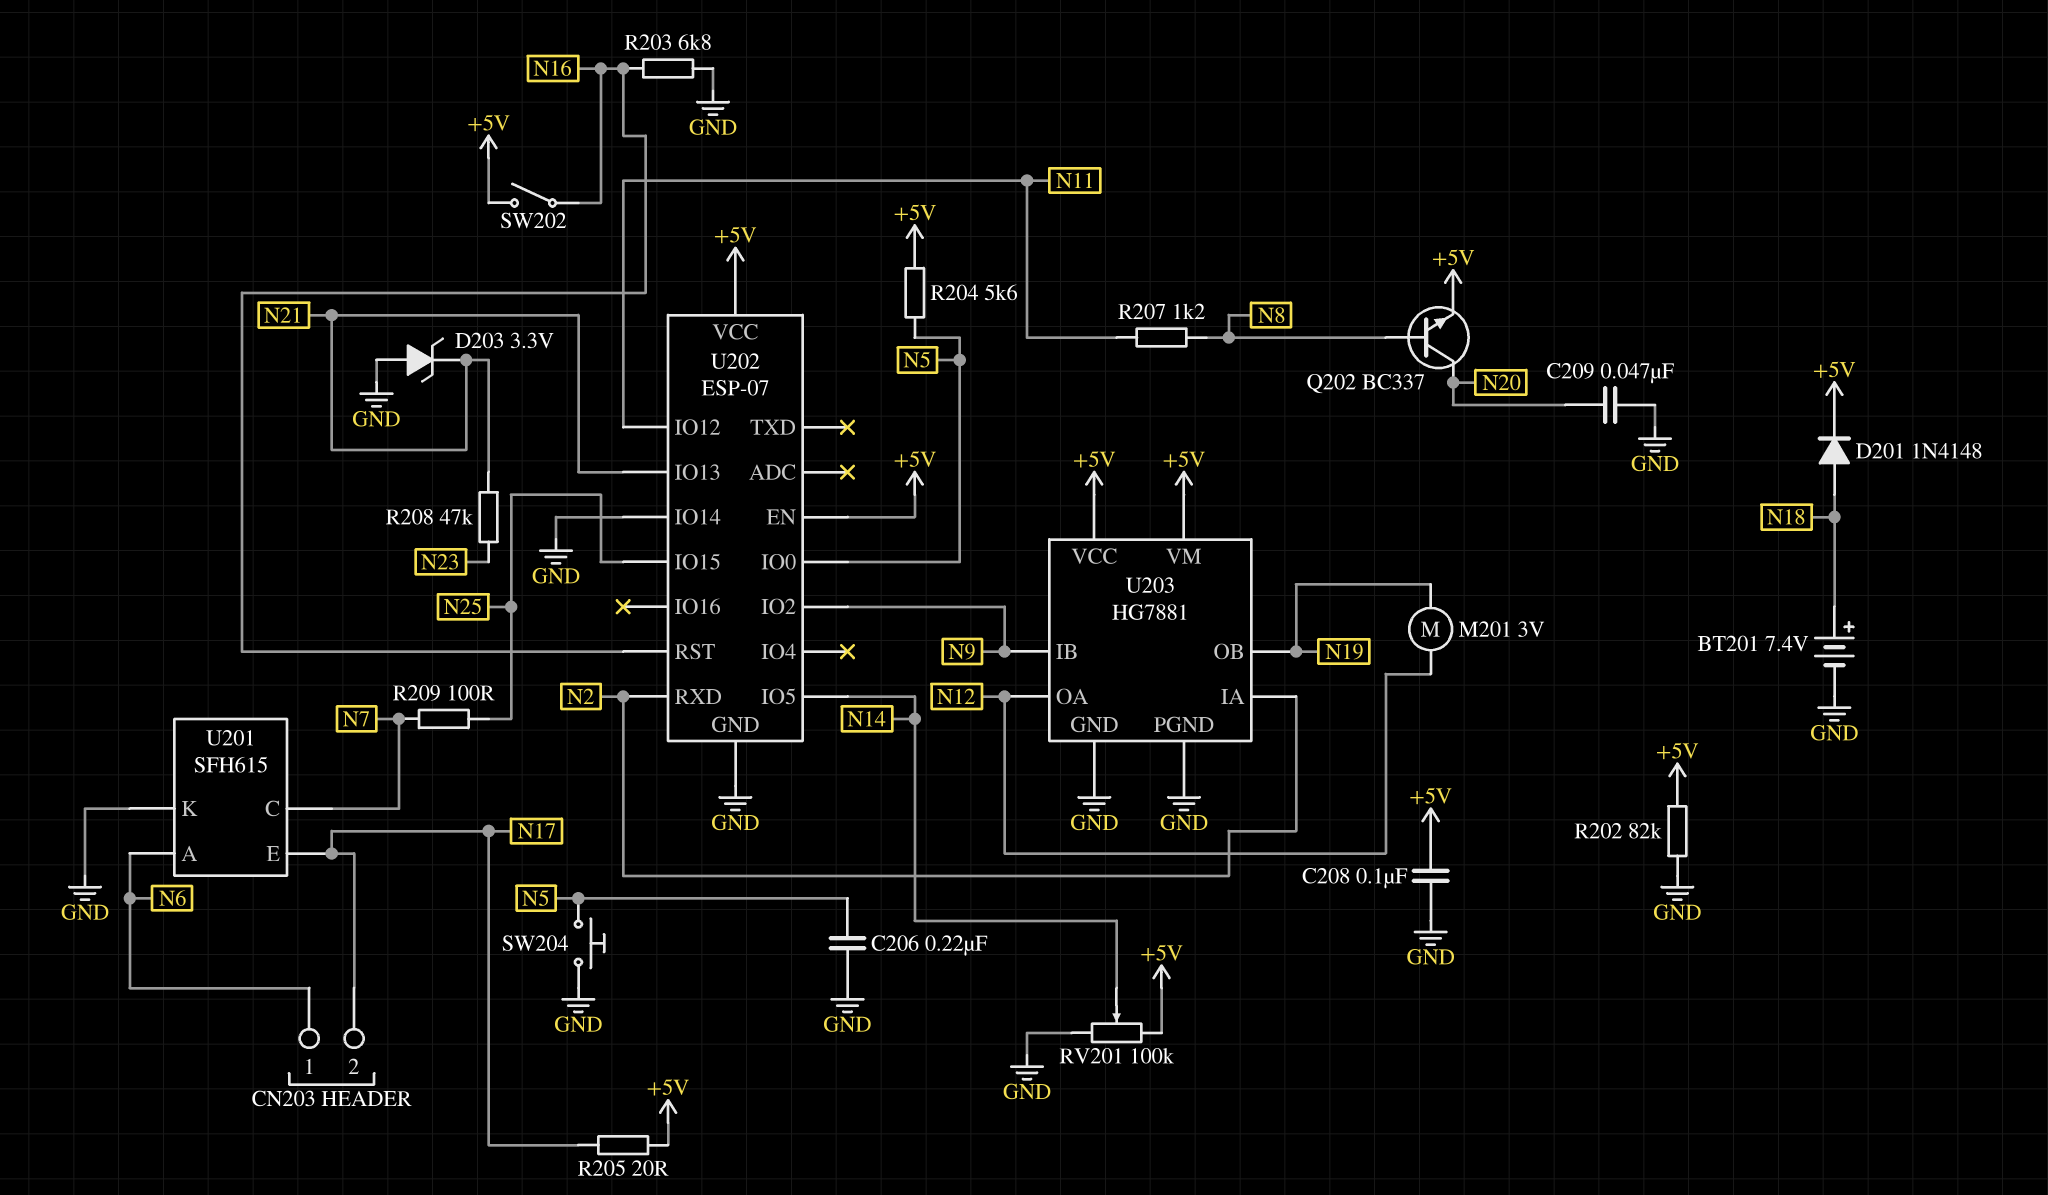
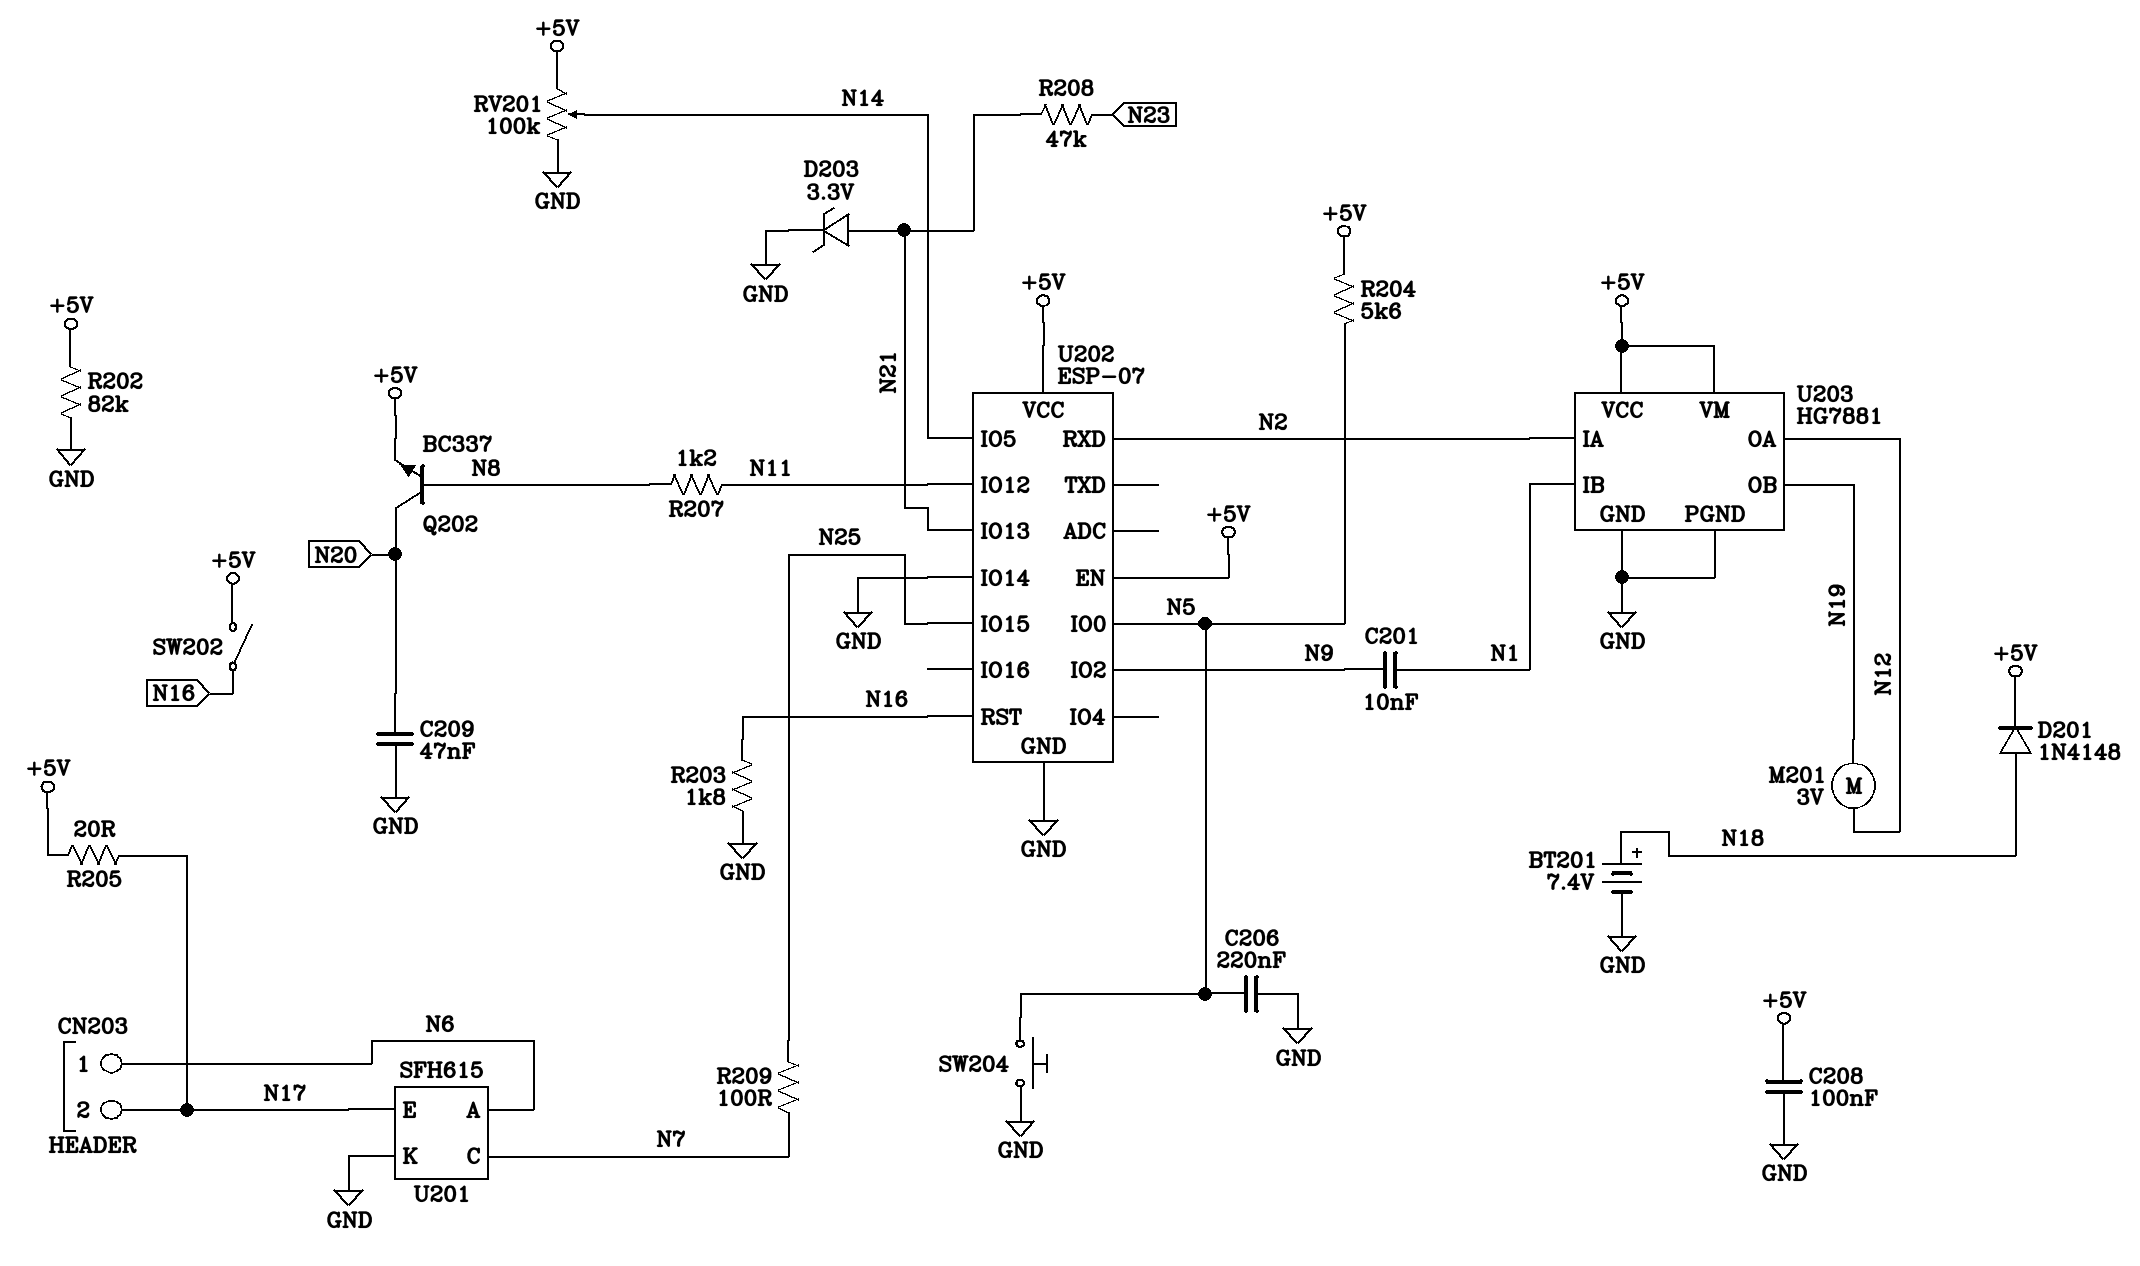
C201: none -> 10nF (N1, N9)
D203: zener 3.3V (A GND, K N21) -> zener 3.3V (A N21, K GND)
R203: 6.8k (GND, N16) -> 1.8k (GND, N16)
U203 pin IB: N9 -> N1

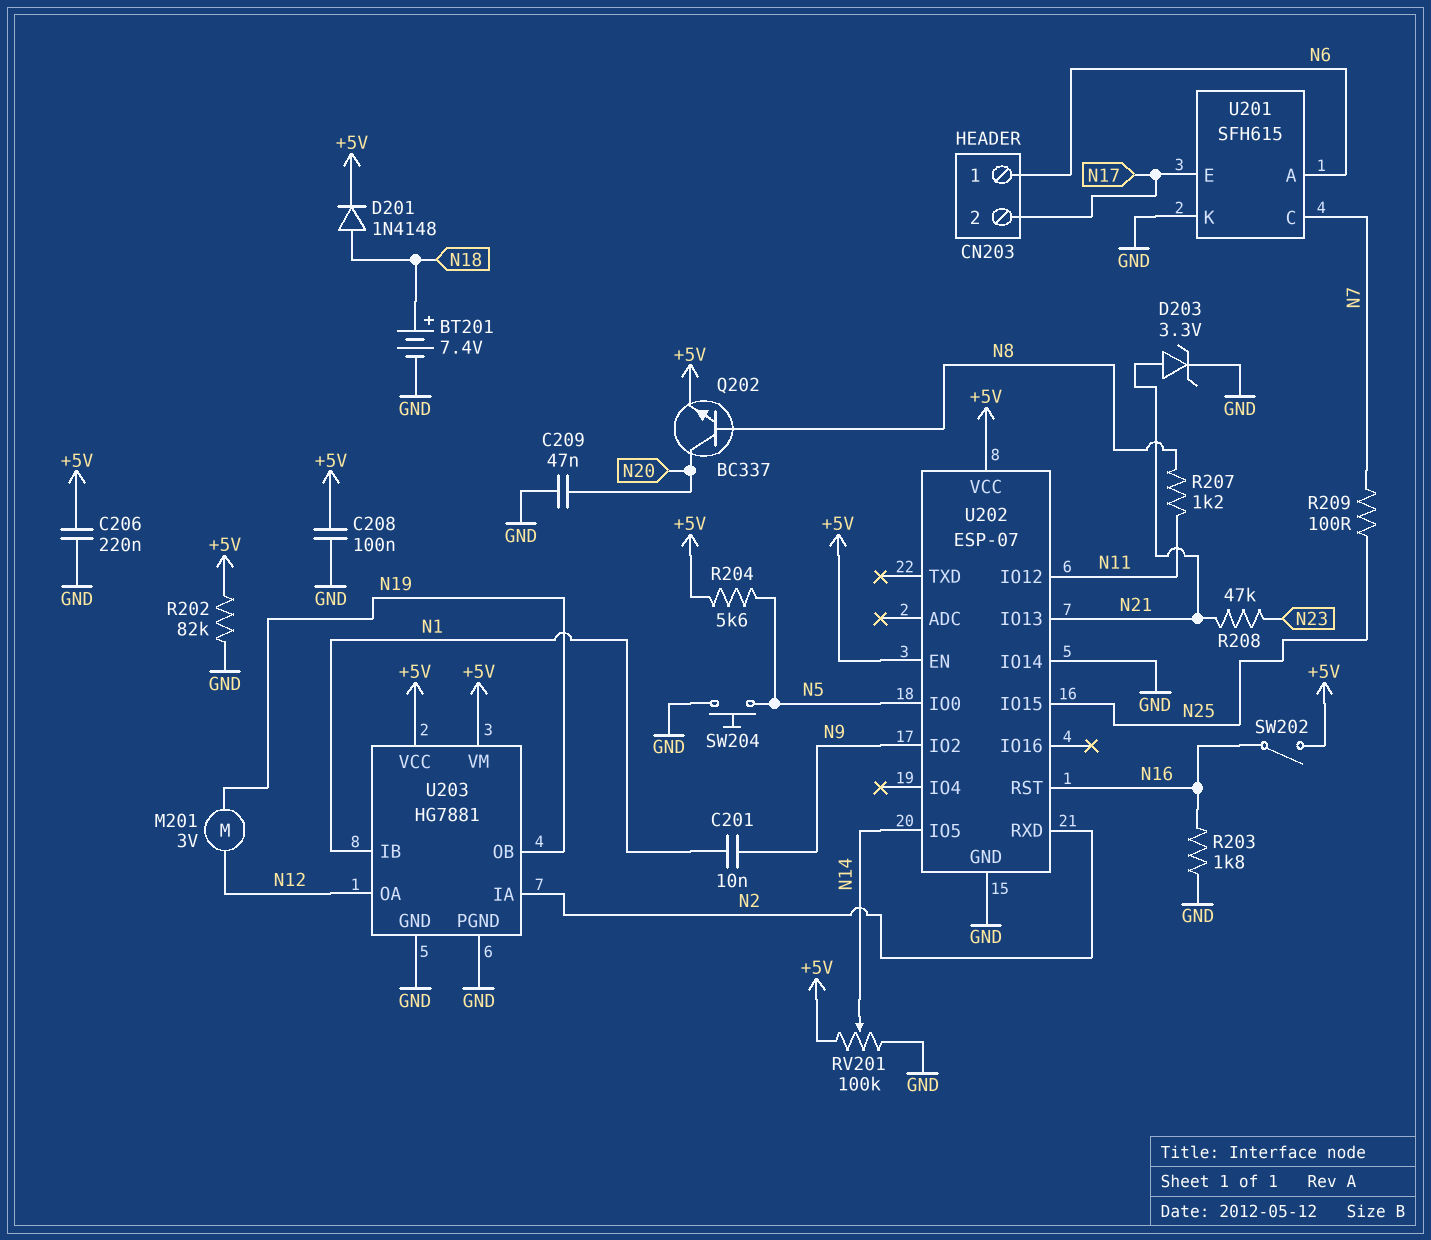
C206: 220nF (GND, N5) -> 220nF (+5V, GND)
R205: 20 (+5V, N17) -> none

